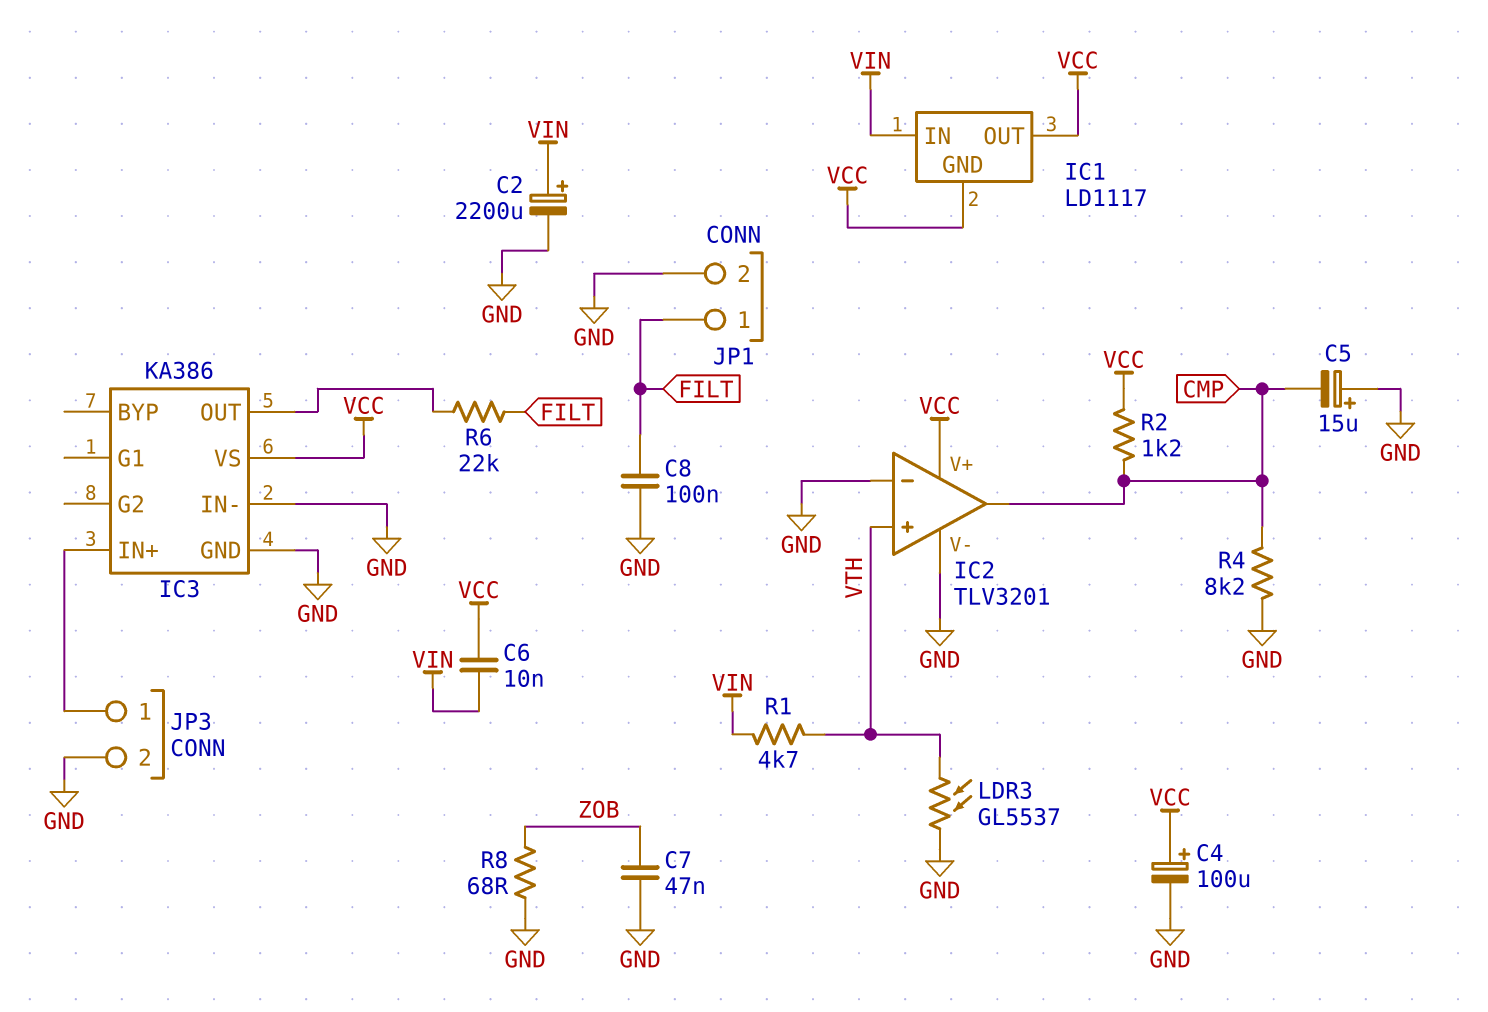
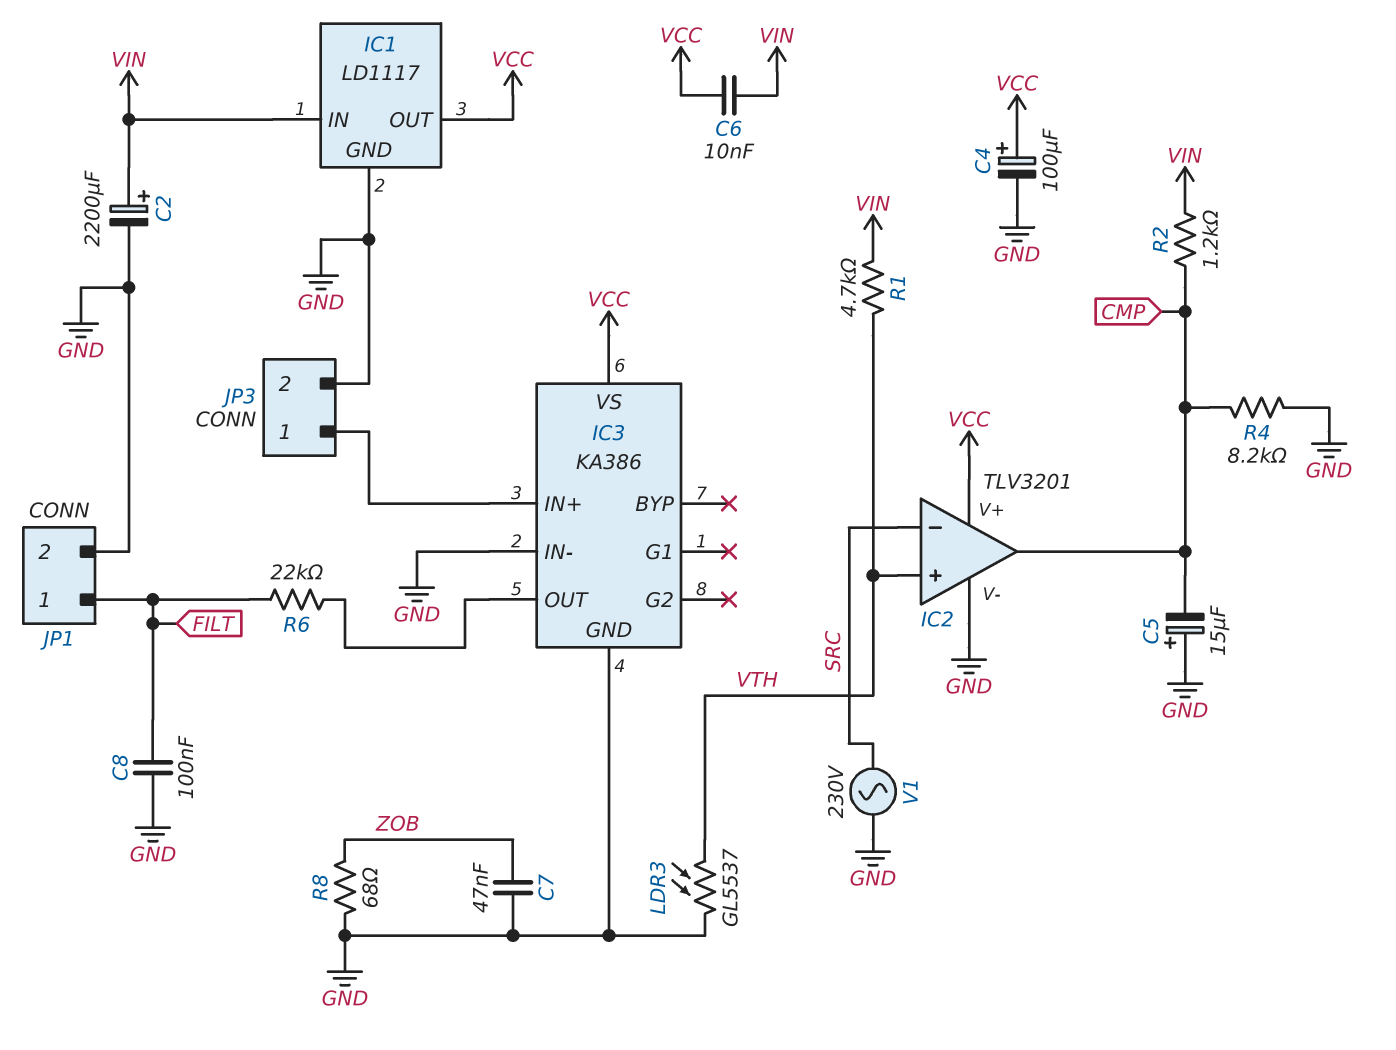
IC1 pin GND: VCC -> GND
IC2 pin in-: GND -> SRC
R2: 1.2k (CMP, VCC) -> 1.2k (CMP, VIN)
V1: none -> AC 230V (GND, SRC)

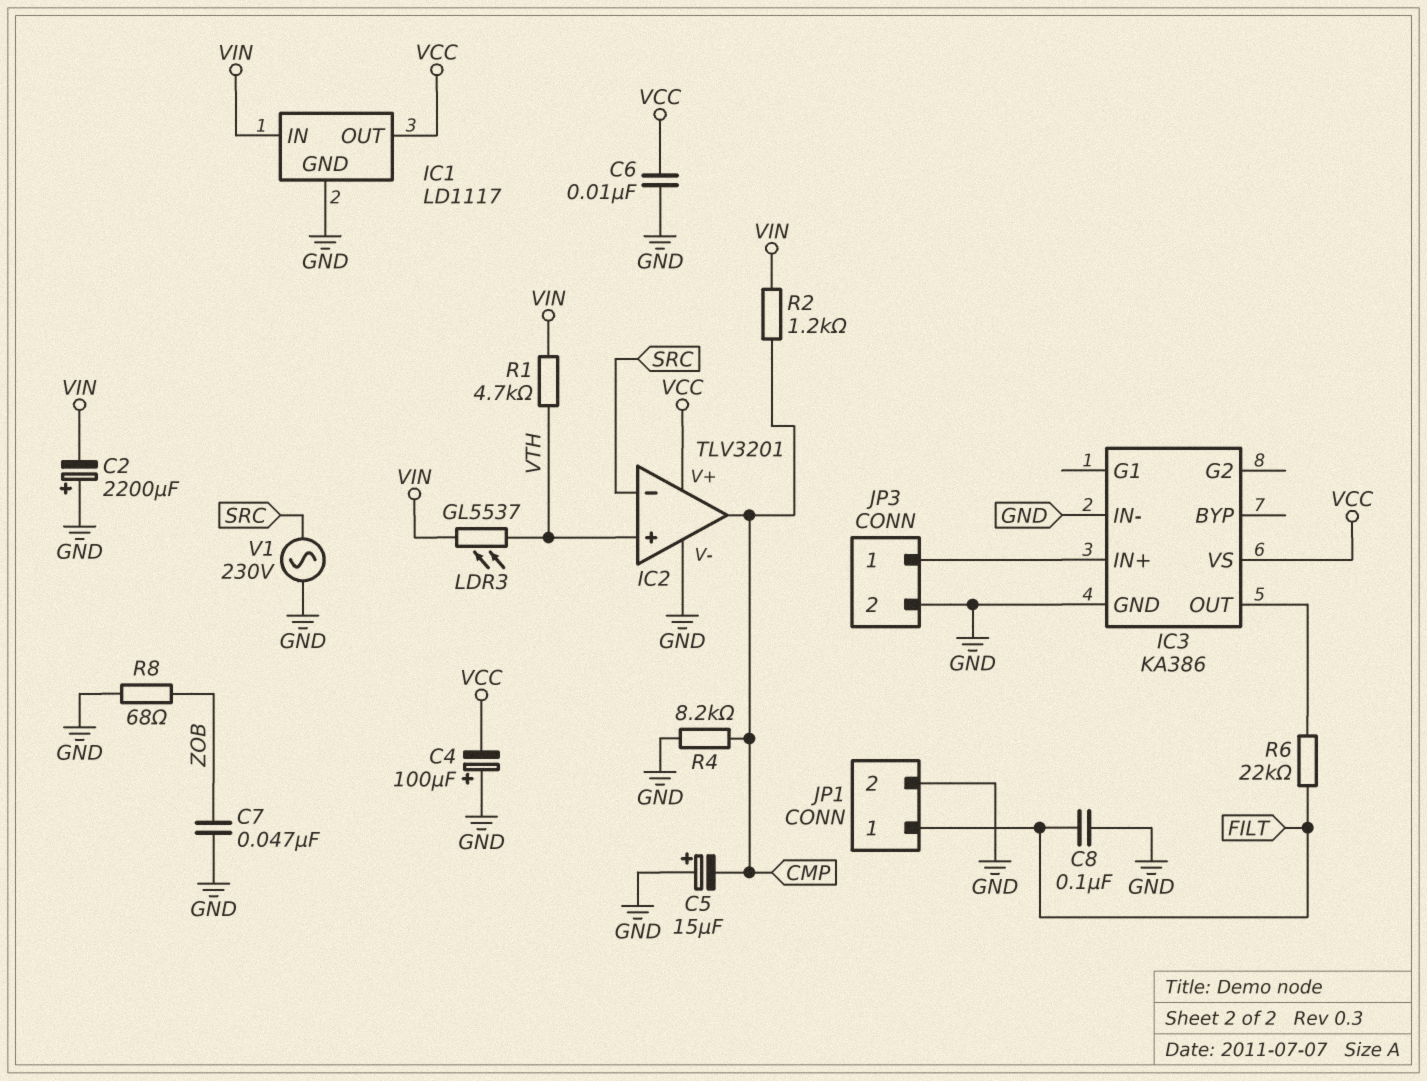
C2: 2200uF (plus VIN, minus GND) -> 2200uF (plus GND, minus VIN)
C4: 100uF (plus VCC, minus GND) -> 100uF (plus GND, minus VCC)
C6: 10nF (VCC, VIN) -> 10nF (GND, VCC)
LDR3: GL5537 (GND, VTH) -> GL5537 (VIN, VTH)

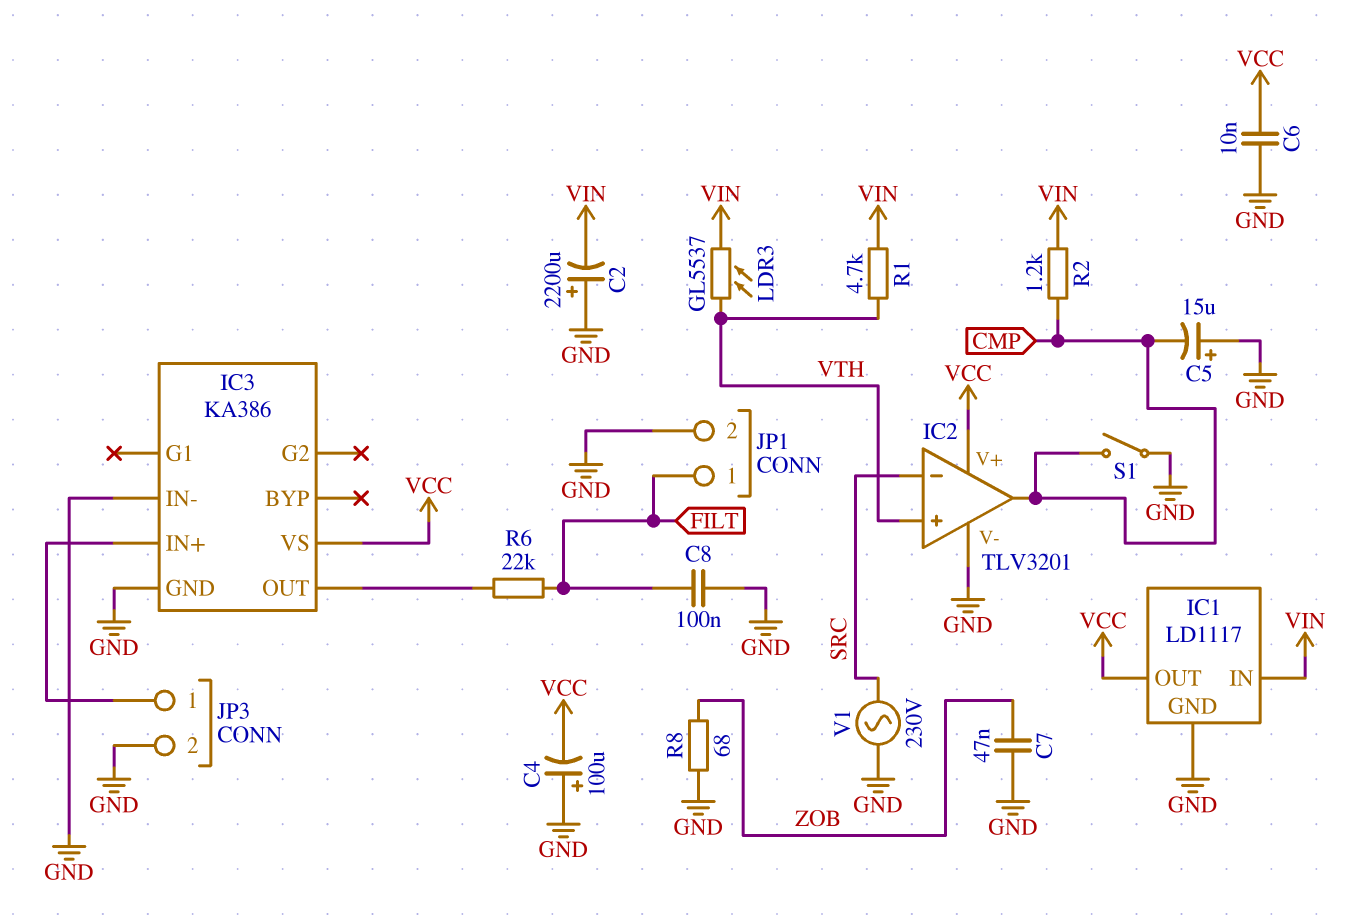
R4: 8.2k (CMP, GND) -> none
S1: none -> switch (CMP, GND)

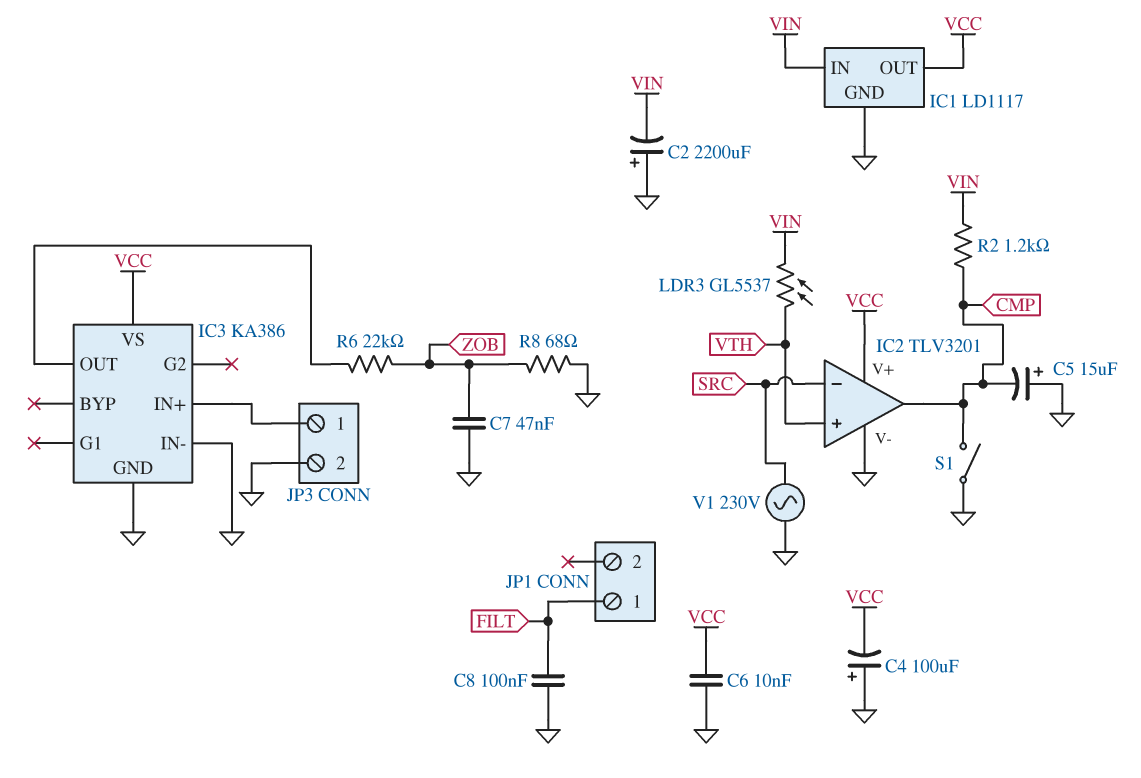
JP1 pin 2: GND -> none
R1: 4.7k (VIN, VTH) -> none
R6: 22k (FILT, IC3/OUT) -> 22k (IC3/OUT, ZOB)

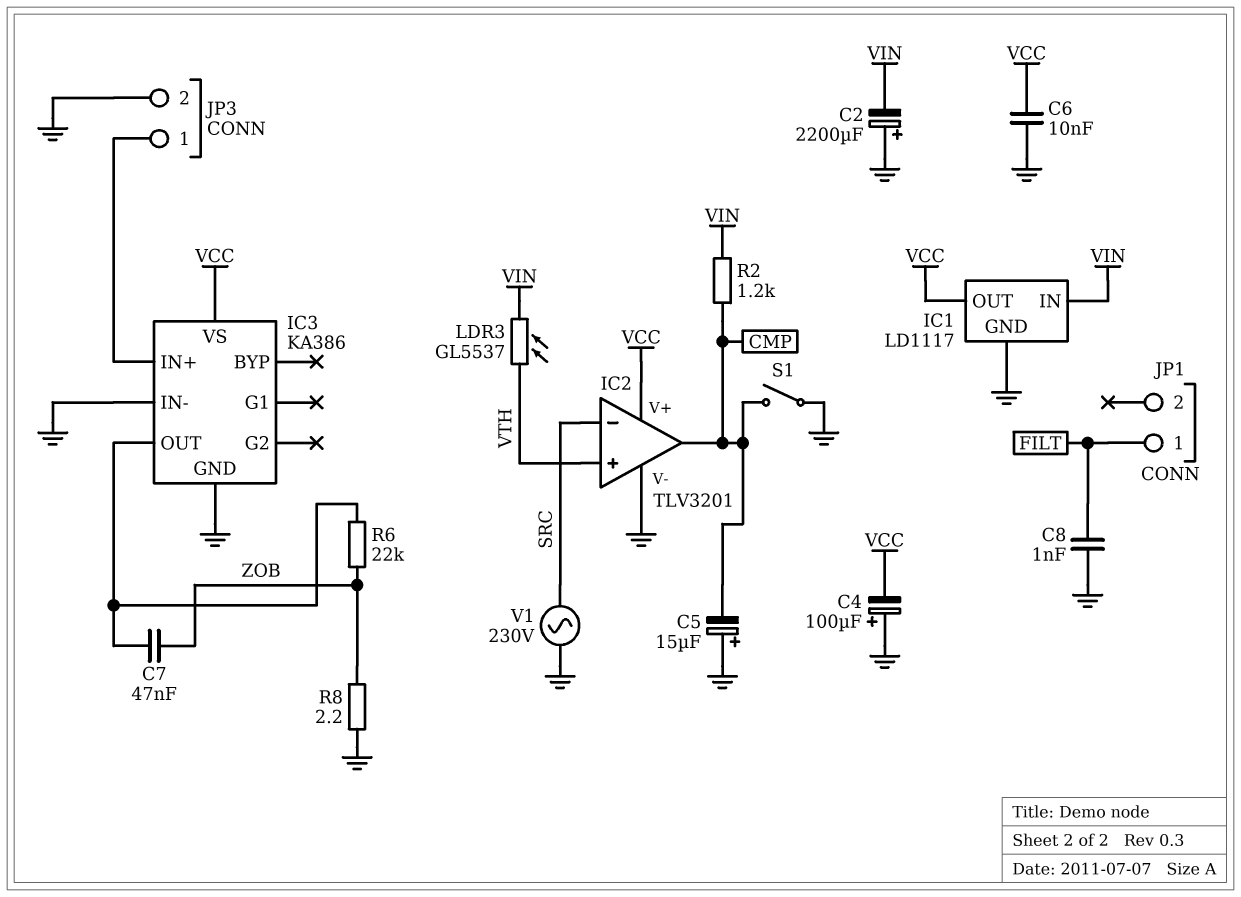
C7: 47nF (GND, ZOB) -> 47nF (IC3/OUT, ZOB)
C8: 100nF (FILT, GND) -> 1nF (FILT, GND)
R8: 68 (GND, ZOB) -> 2.2 (GND, ZOB)

